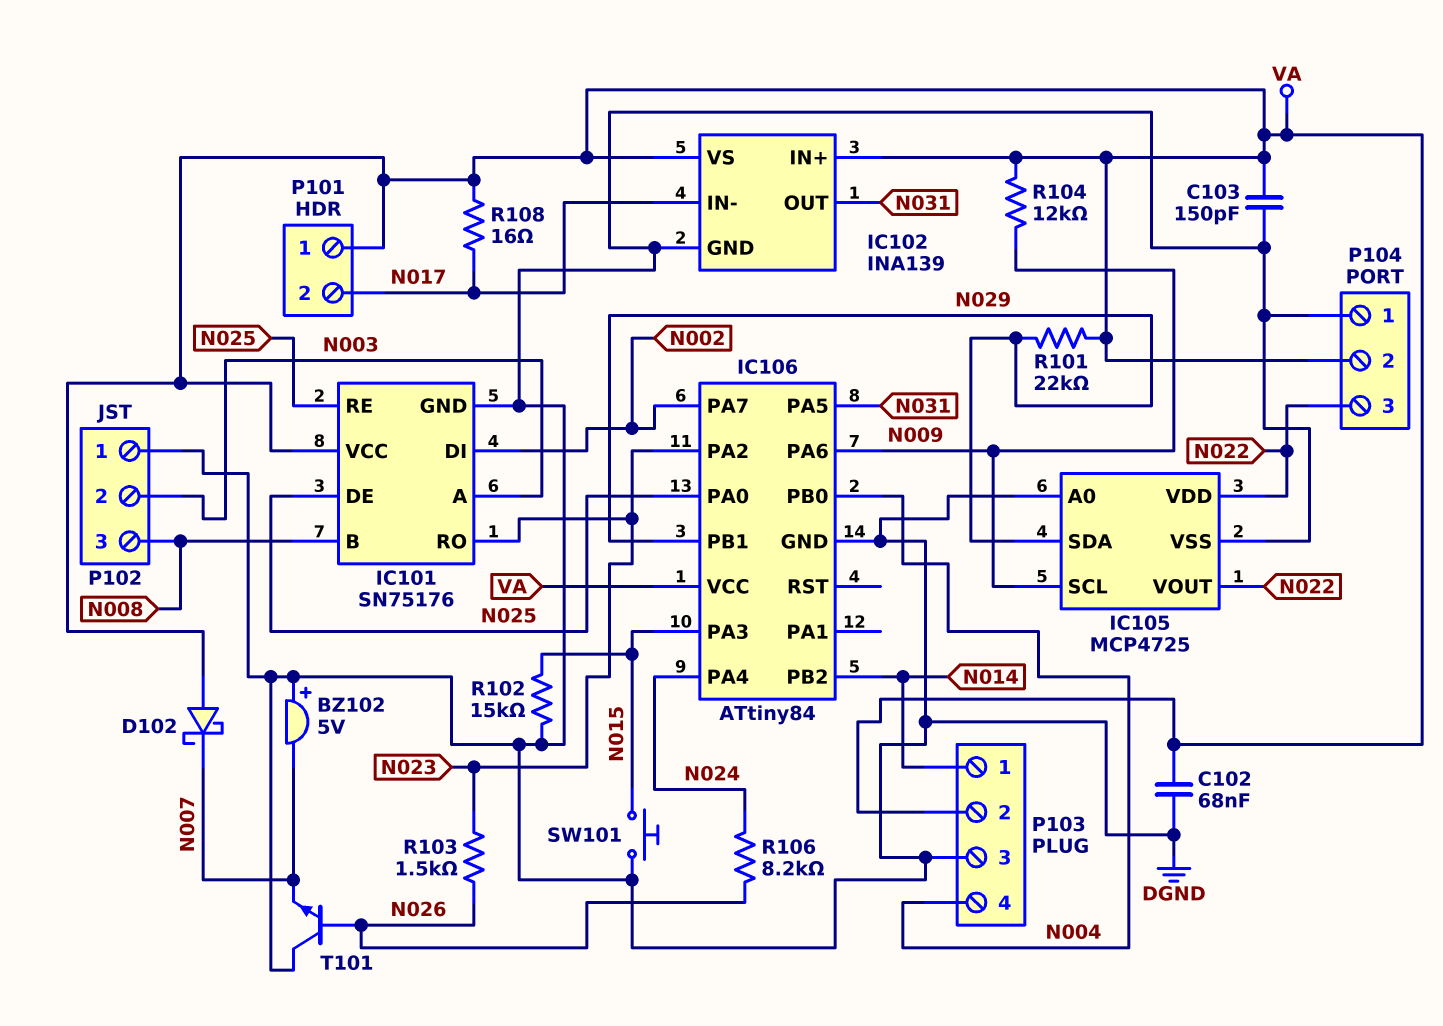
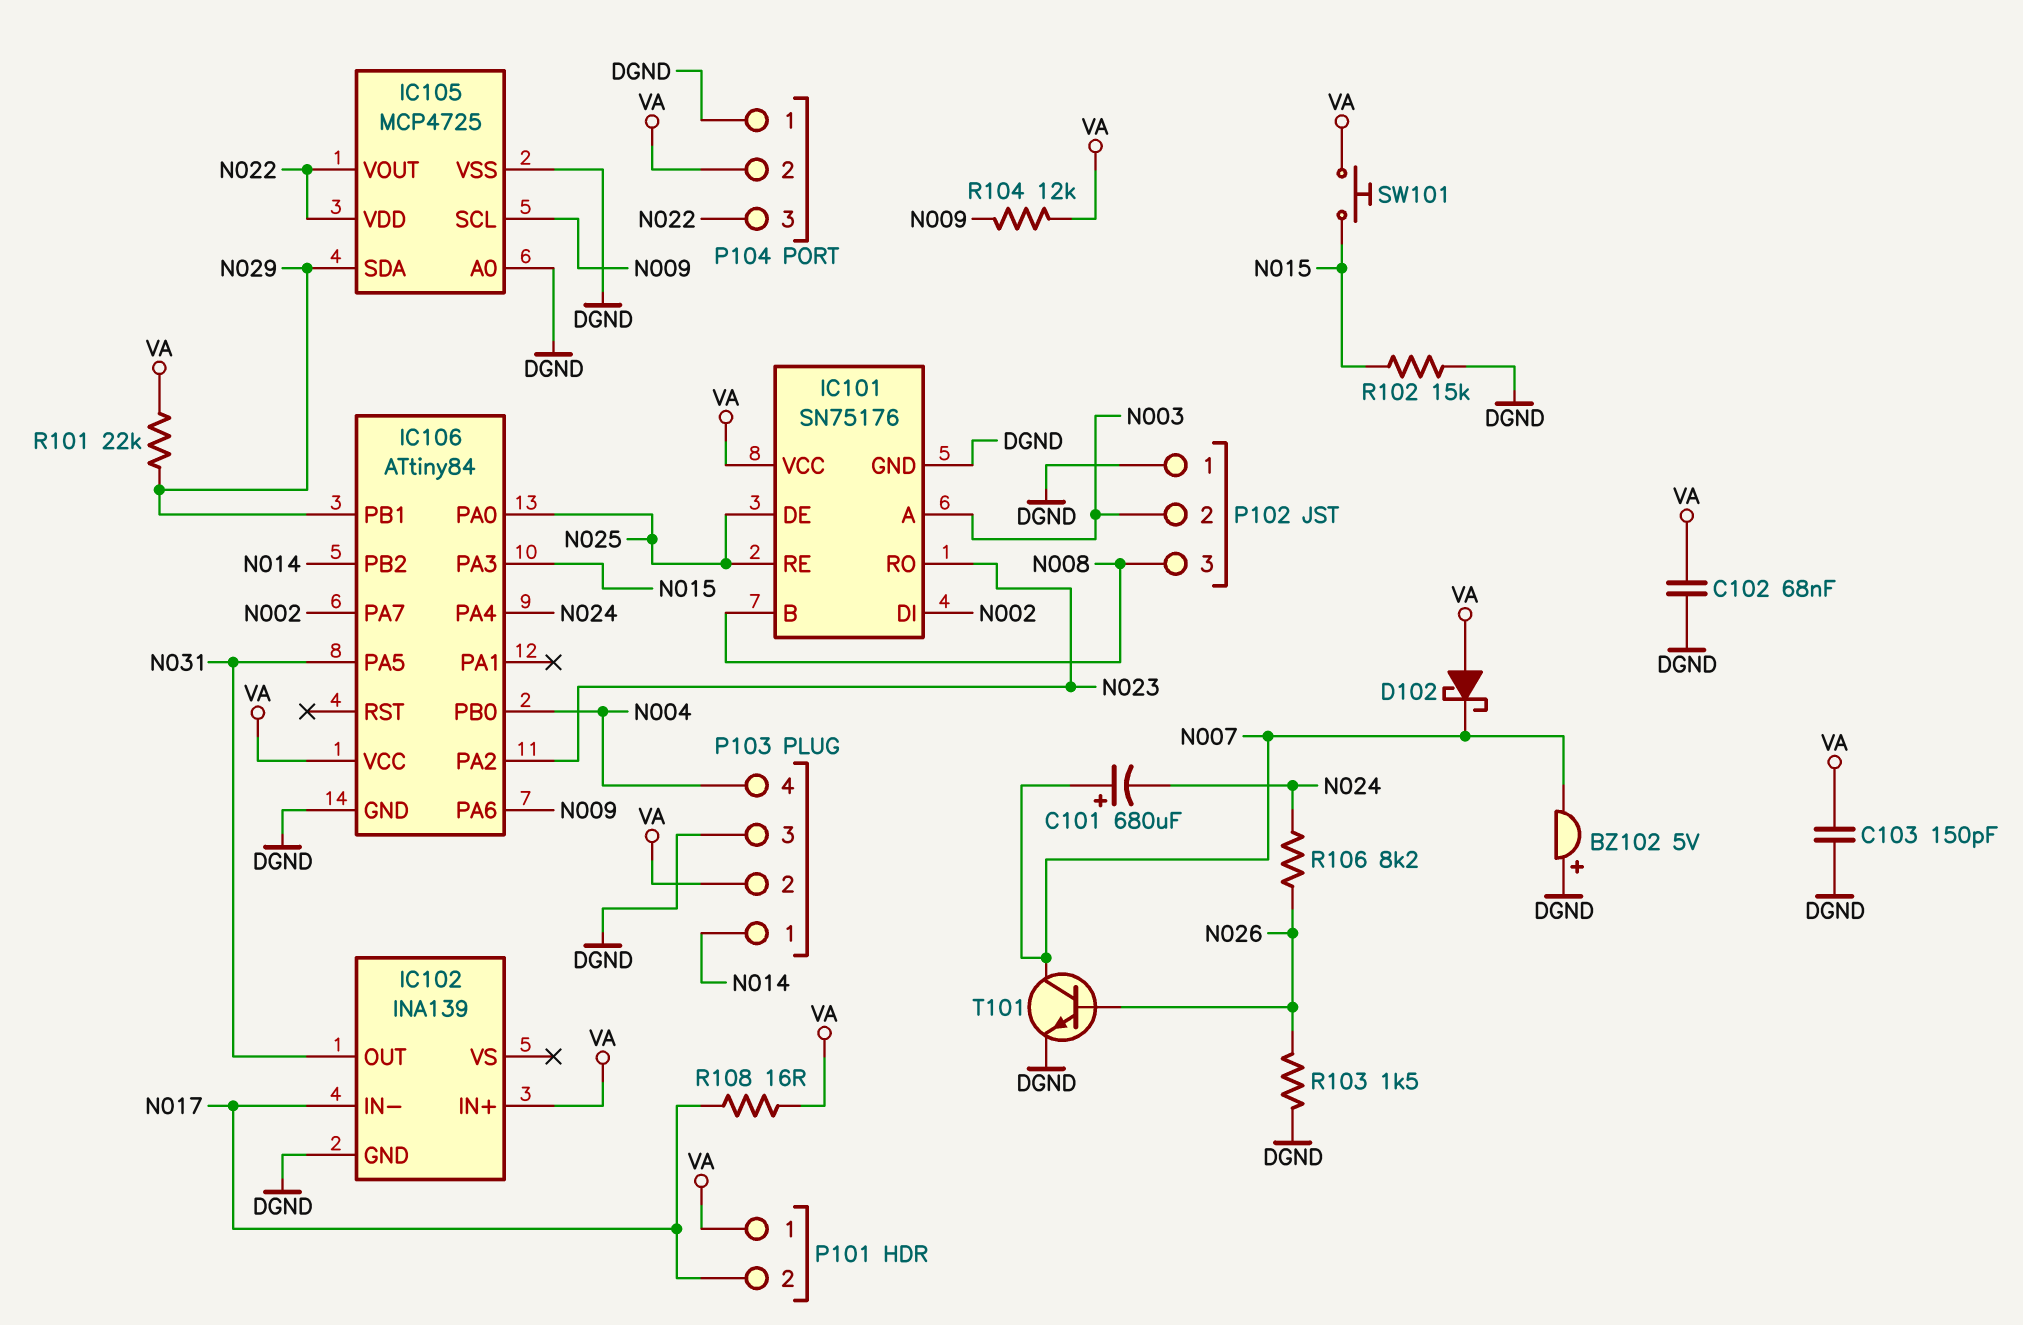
C101: none -> 680uF (plus N007, minus N024)
IC102 pin VS: VA -> none
R103: 1.5k (N023, N026) -> 1.5k (DGND, N026)
SW101: button (DGND, N015) -> button (N015, VA)
T101: NPN (B N026, C DGND, E N007) -> NPN (B N026, C N007, E DGND)

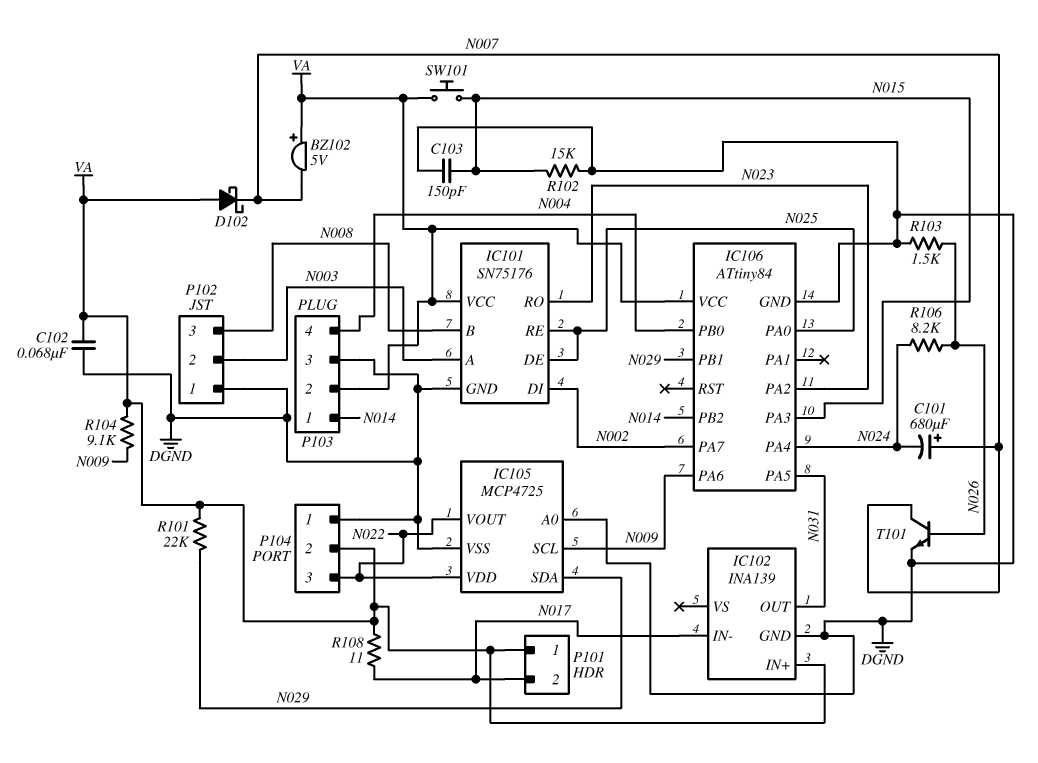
BZ102: buzzer 5V (plus DGND, minus N007) -> buzzer 5V (plus VA, minus N007)
C103: 150pF (DGND, VA) -> 150pF (DGND, N015)
R104: 12k (N009, VA) -> 9.1k (N009, VA)
R108: 16 (N017, VA) -> 11 (N017, VA)

